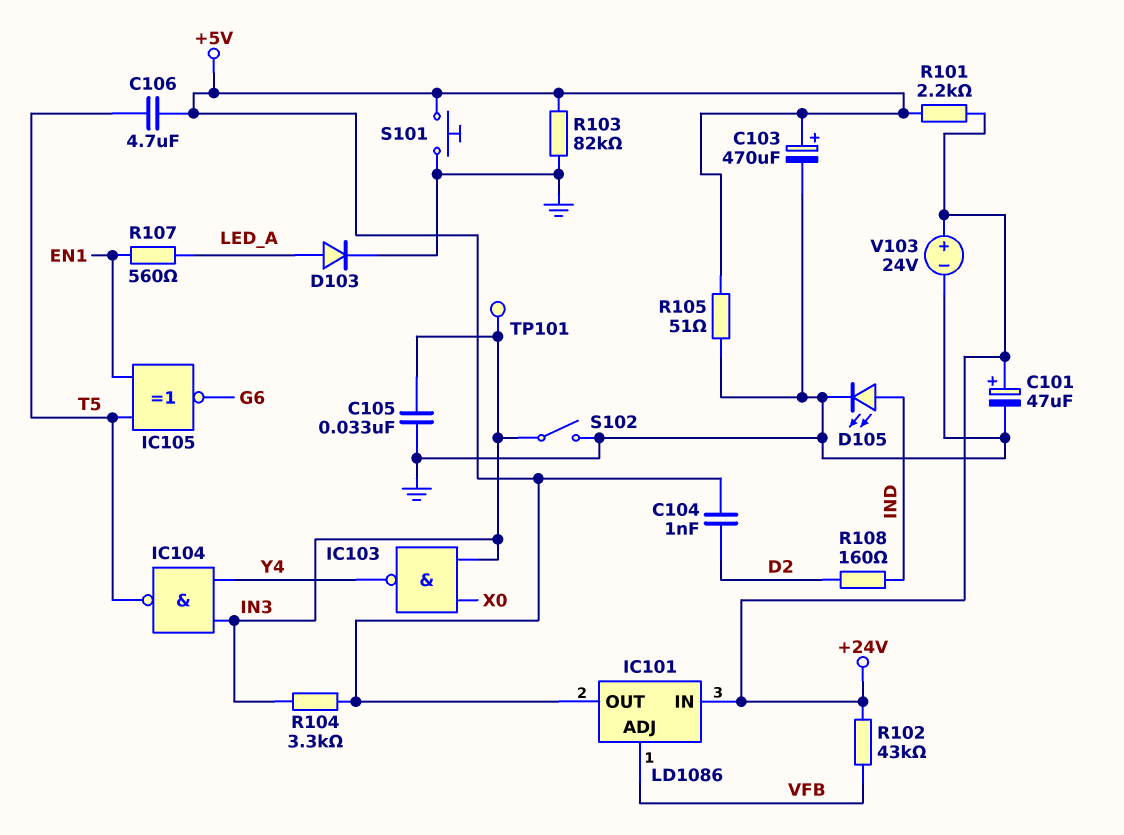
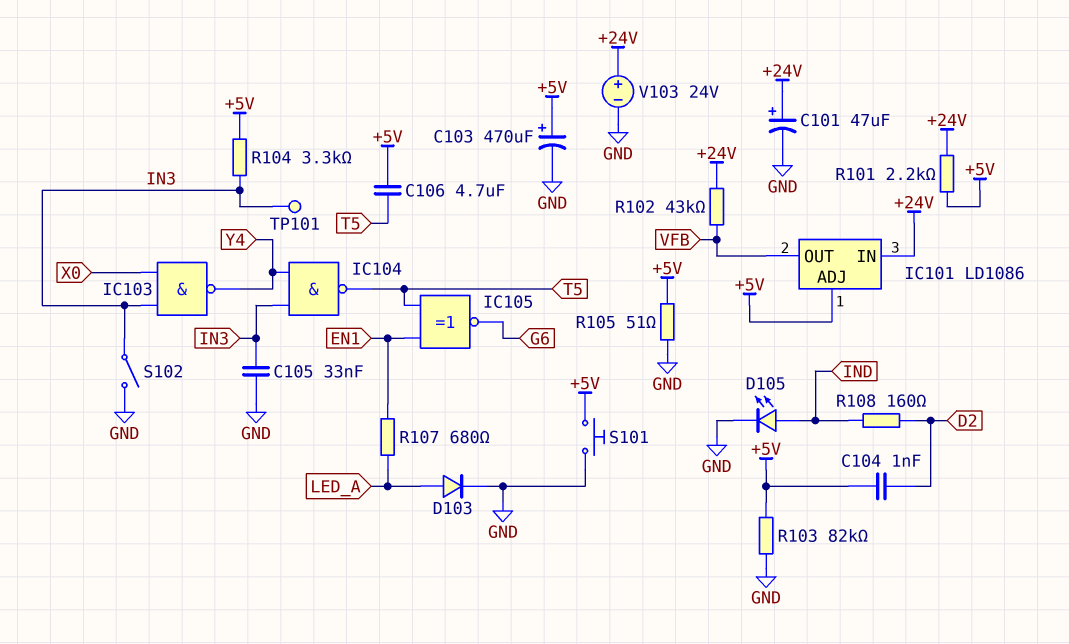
IC101 pin ADJ: VFB -> +5V
IC101 pin OUT: +5V -> VFB
R107: 560 (EN1, LED_A) -> 680 (EN1, LED_A)

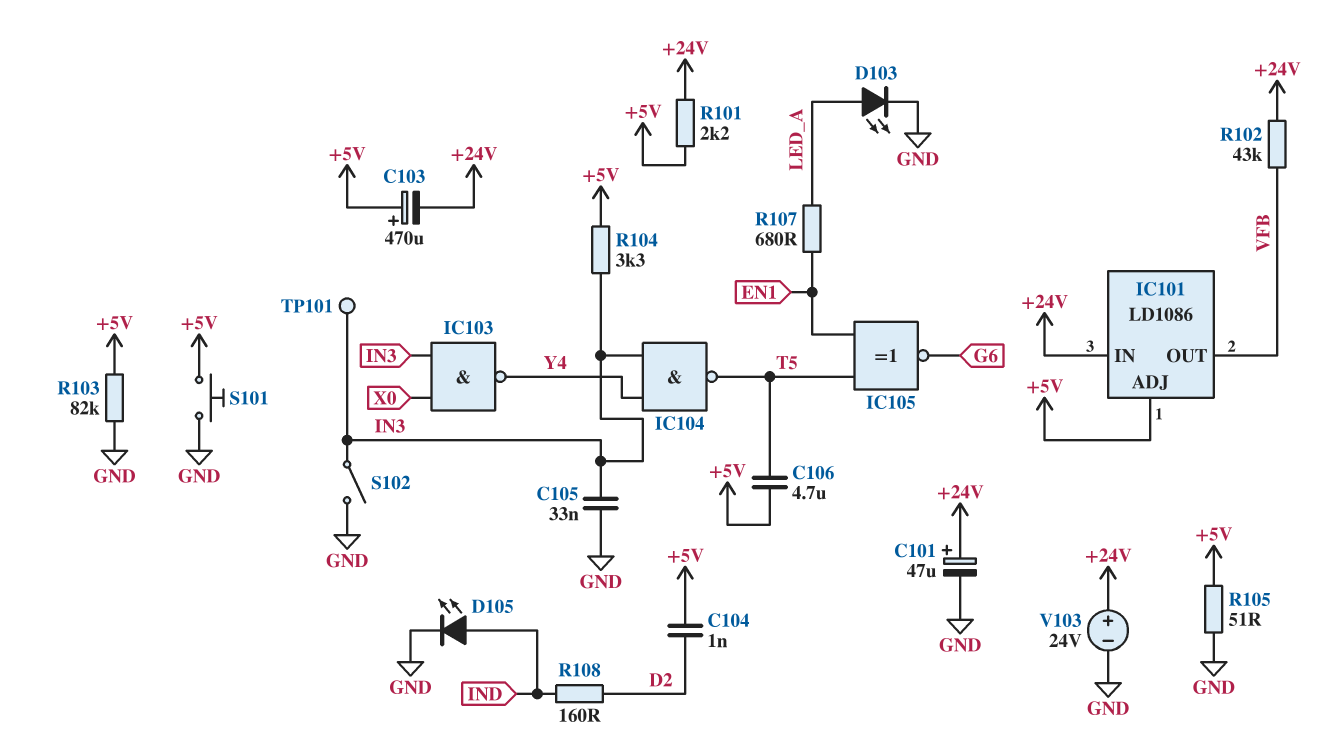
C103: 470uF (plus +5V, minus GND) -> 470uF (plus +5V, minus +24V)
D103: diode (A LED_A, K GND) -> LED (A LED_A, K GND)

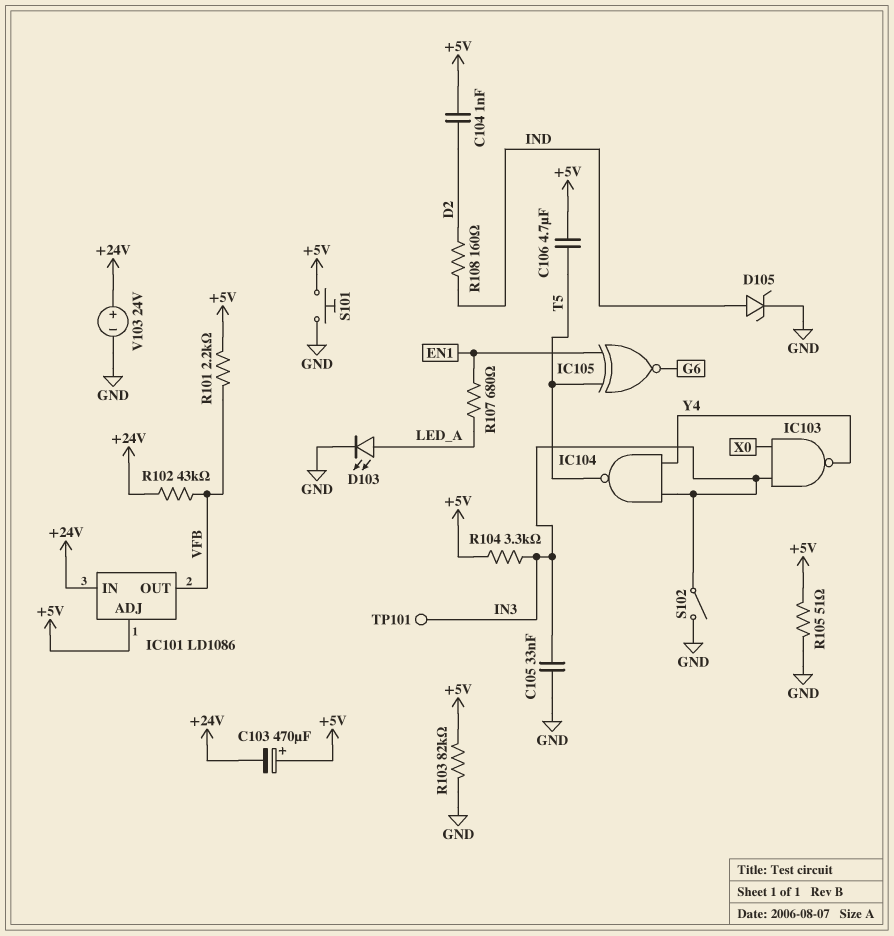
C101: 47uF (plus +24V, minus GND) -> none
D105: LED (A IND, K GND) -> zener (A IND, K GND)
R101: 2.2k (+5V, +24V) -> 2.2k (+5V, VFB)

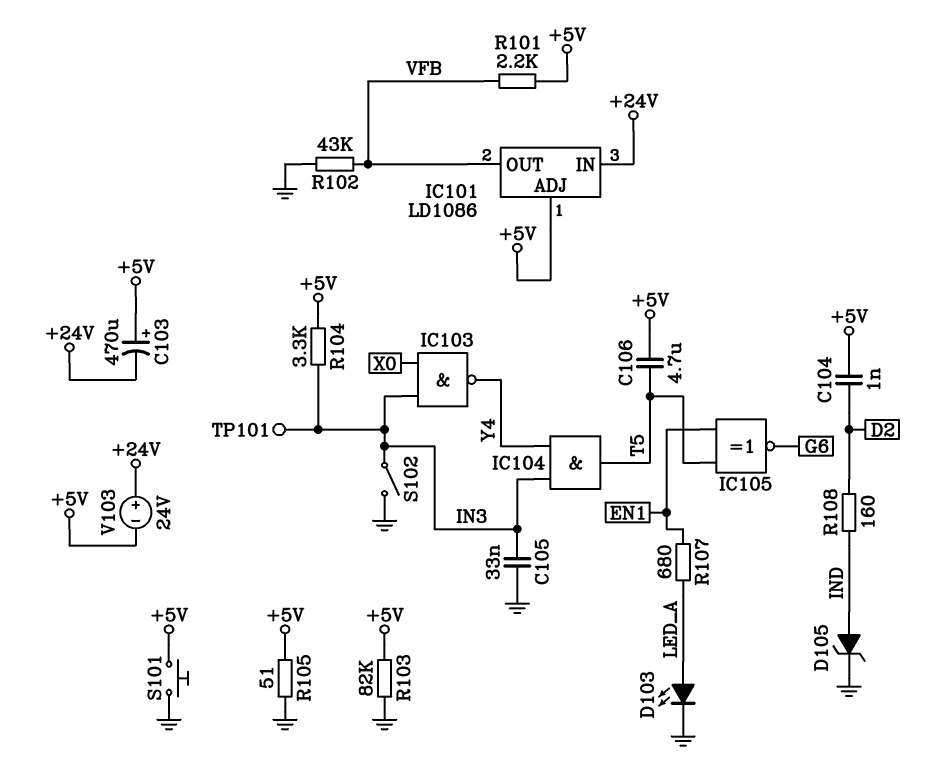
IC104: NAND (in IN3, in Y4, out T5) -> AND (in IN3, in Y4, out T5)
R102: 43k (+24V, VFB) -> 43k (GND, VFB)
V103: 24V (plus +24V, minus GND) -> 24V (plus +24V, minus +5V)

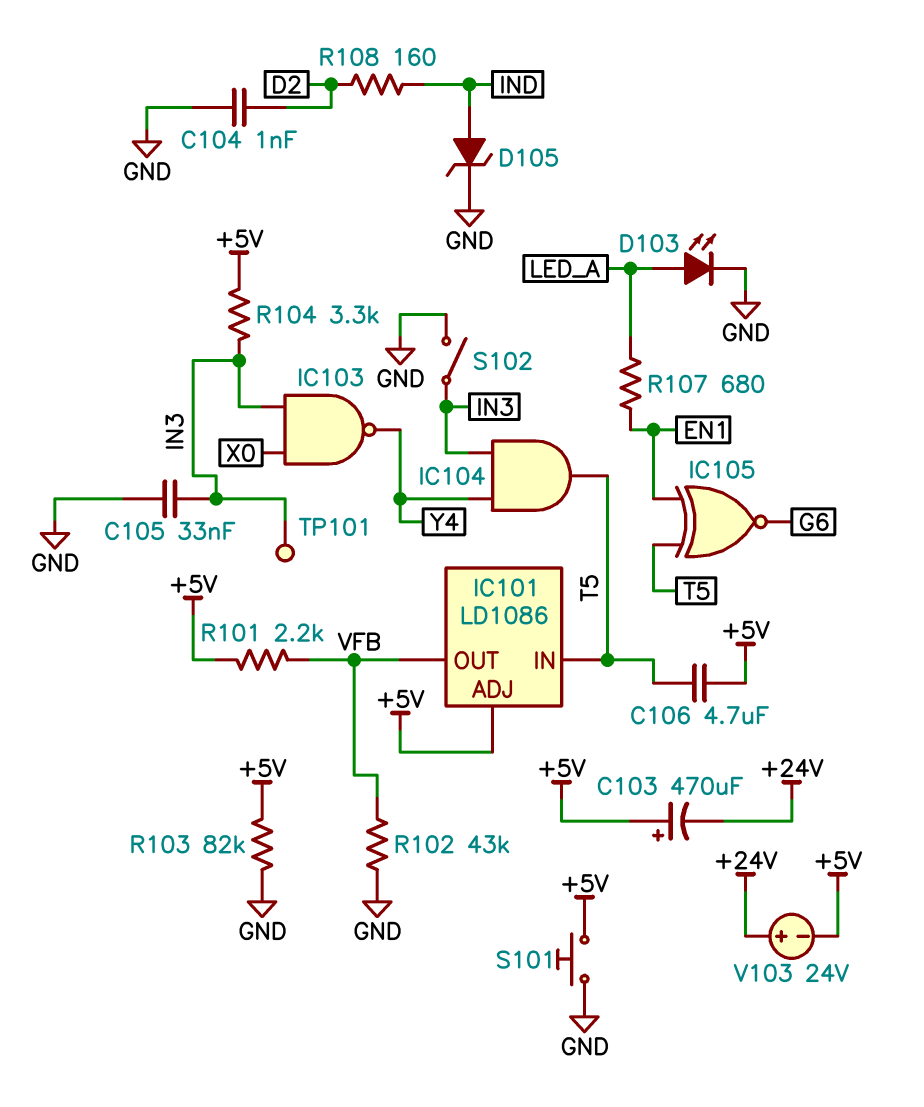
C104: 1nF (+5V, D2) -> 1nF (D2, GND)
IC101 pin IN: +24V -> T5
R105: 51 (+5V, GND) -> none

